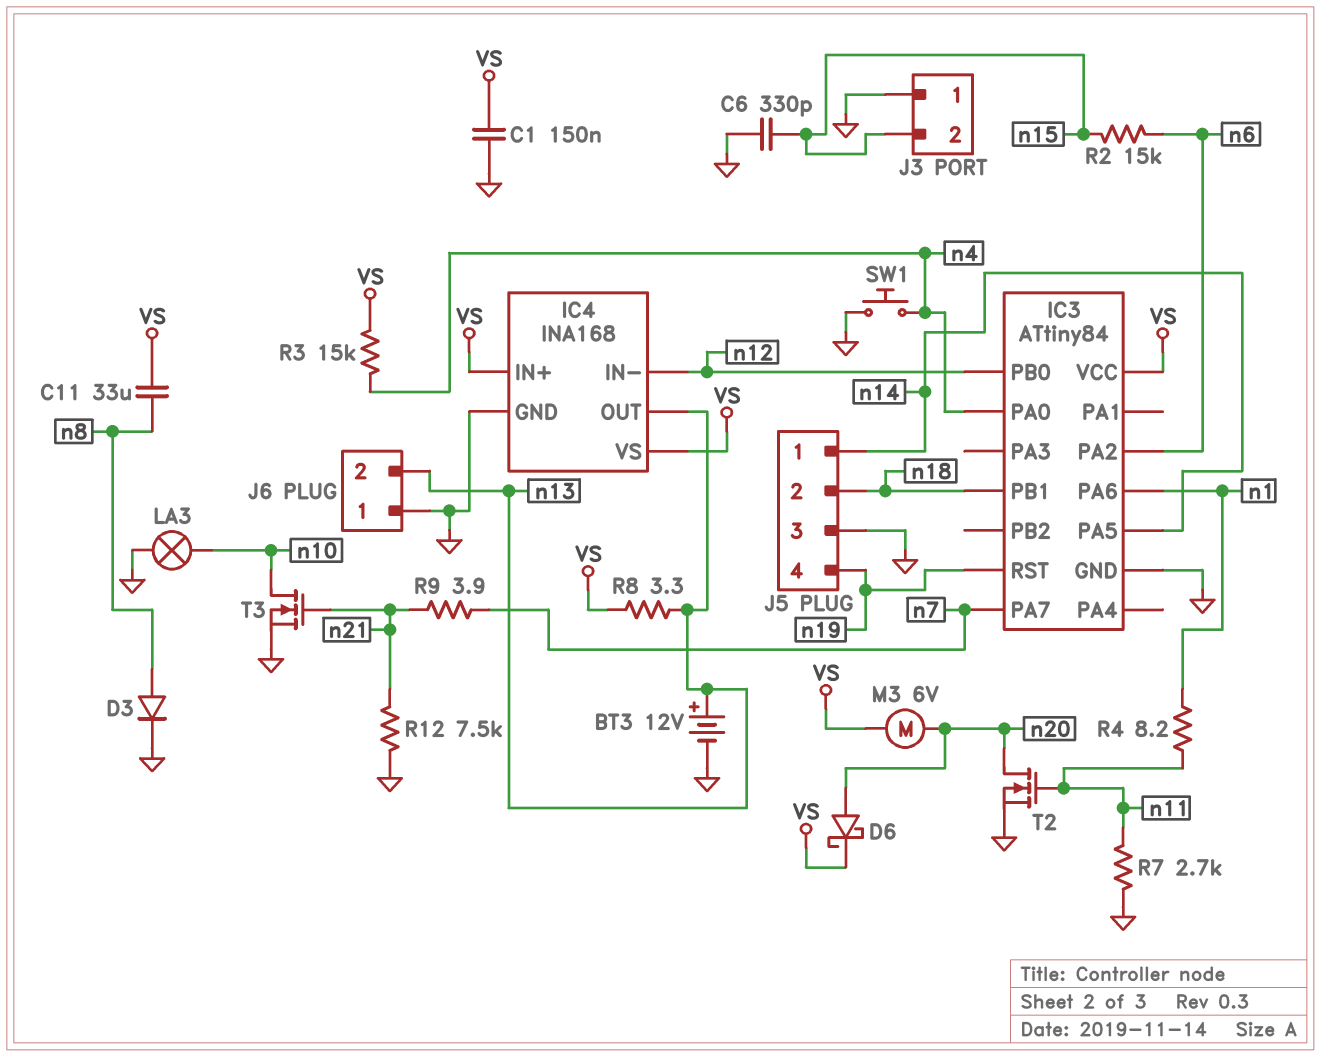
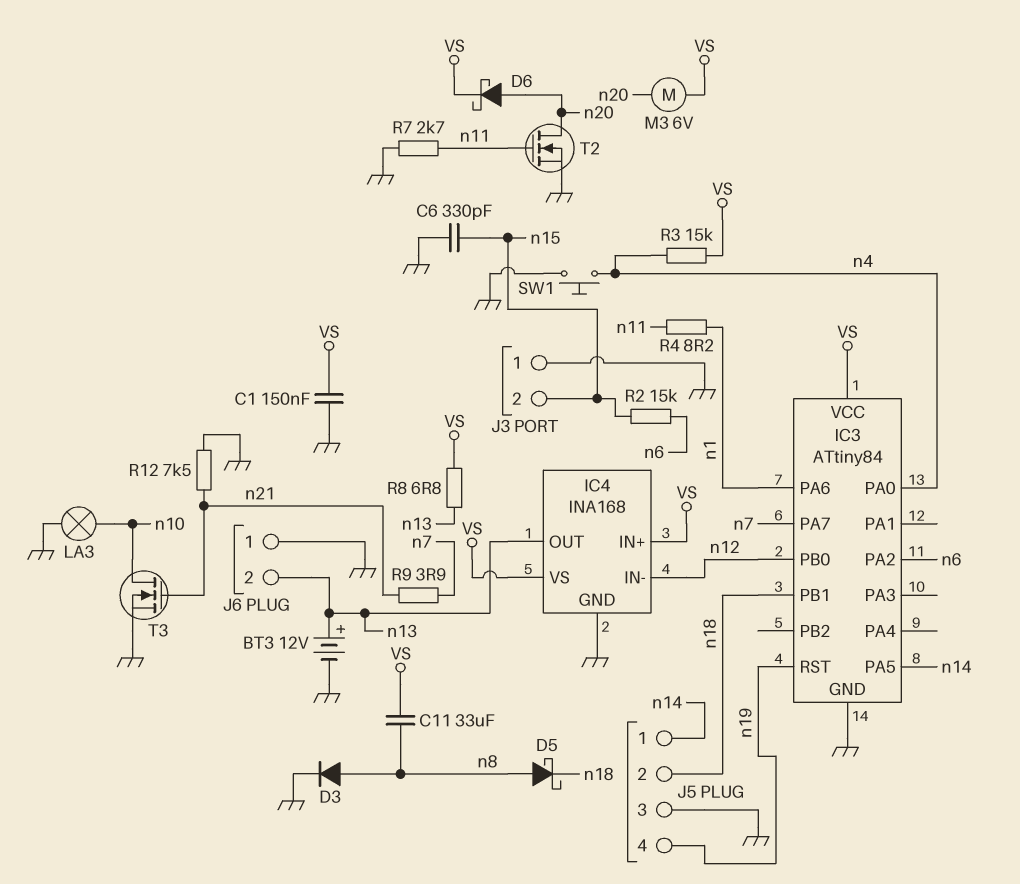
D5: none -> schottky (A n8, K n18)
R8: 3.3 (VS, n13) -> 6.8 (VS, n13)

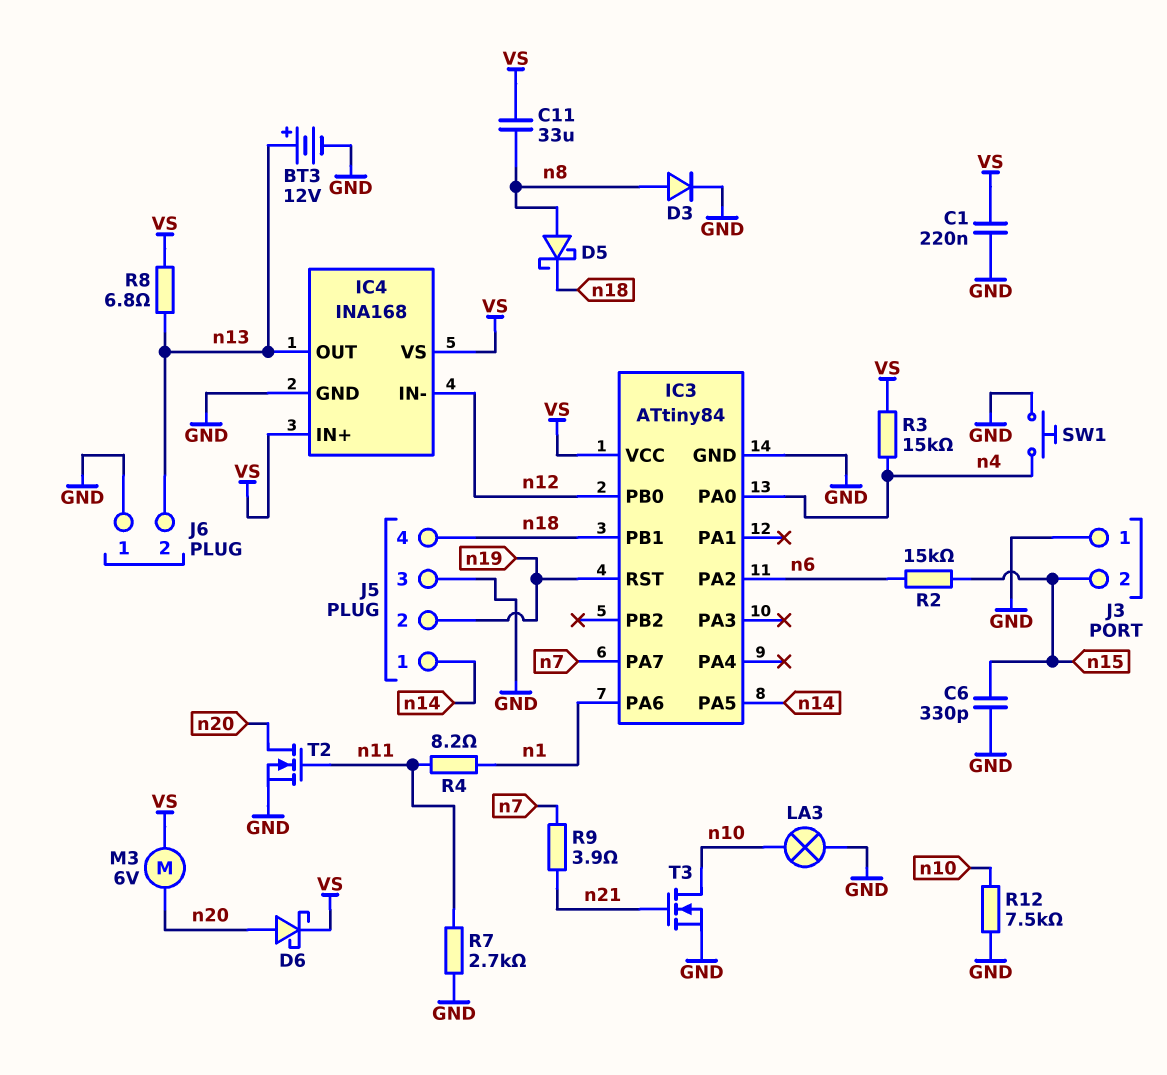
C1: 150nF (GND, VS) -> 220nF (GND, VS)
J5 pin 2: n18 -> n19
J5 pin 4: n19 -> n18
R12: 7.5k (GND, n21) -> 7.5k (GND, n10)

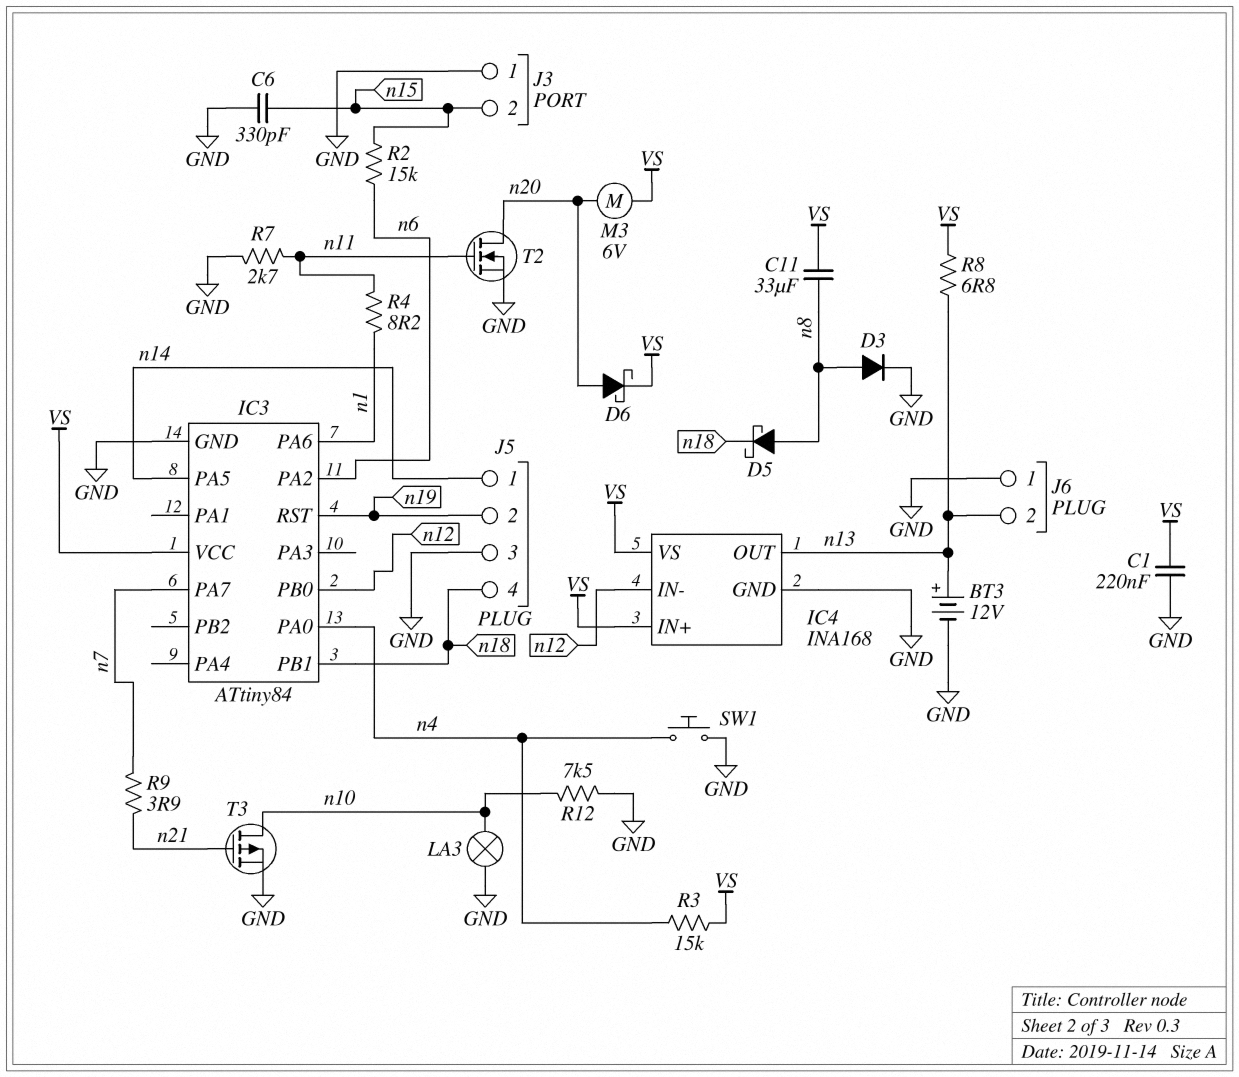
T3: NMOS (G n21, D n10, S GND) -> PMOS (G n21, D n10, S GND)

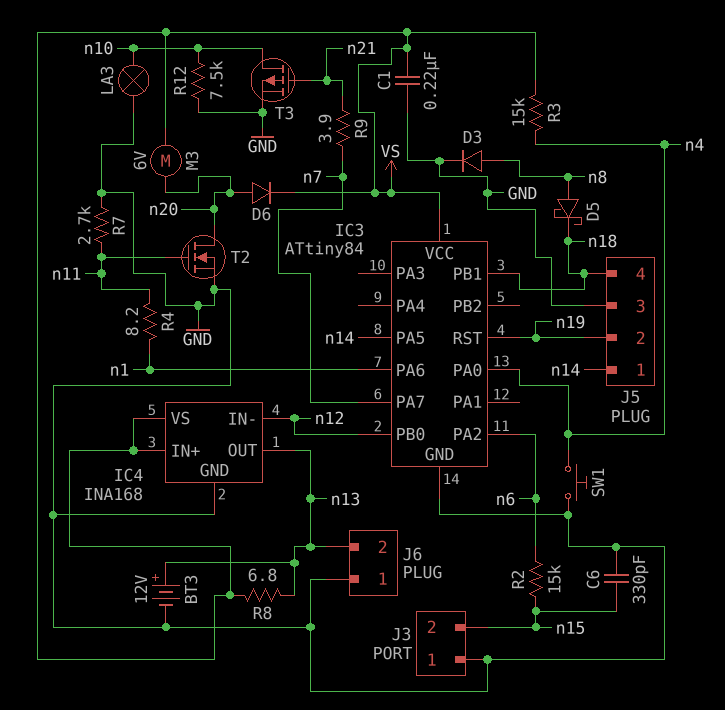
C11: 33uF (VS, n8) -> none
D6: schottky (A n20, K VS) -> diode (A n20, K VS)

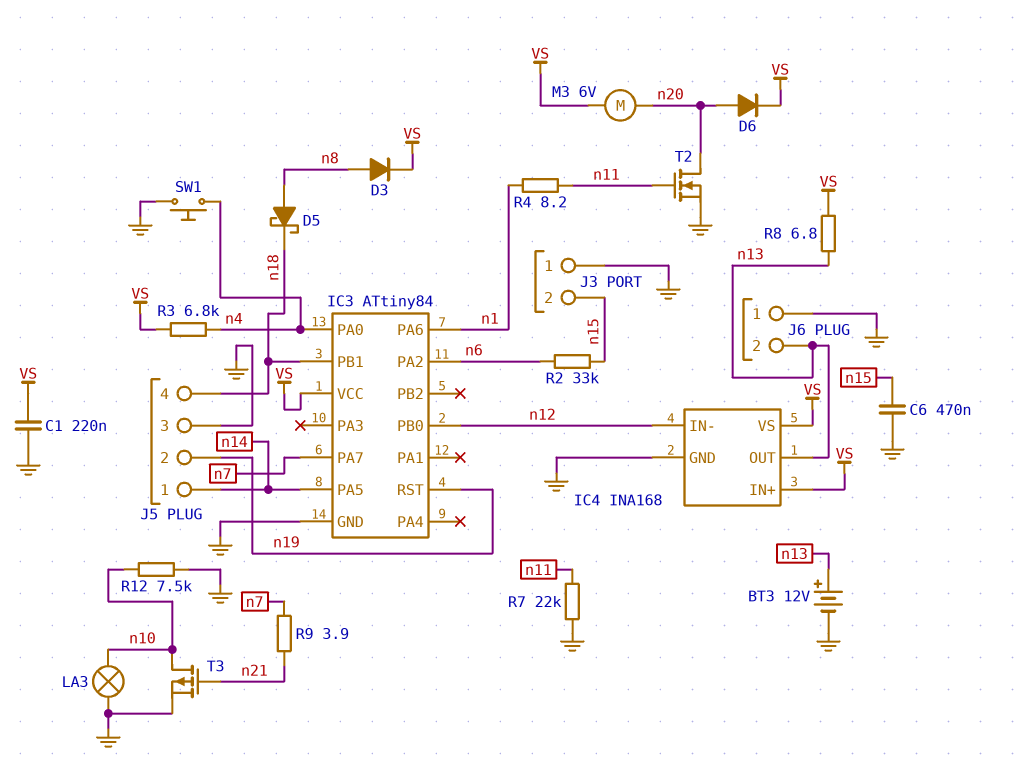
C6: 330pF (GND, n15) -> 470nF (GND, n15)
D3: diode (A n8, K GND) -> diode (A n8, K VS)
R2: 15k (n6, n15) -> 33k (n6, n15)
R3: 15k (VS, n4) -> 6.8k (VS, n4)
R7: 2.7k (GND, n11) -> 22k (GND, n11)

